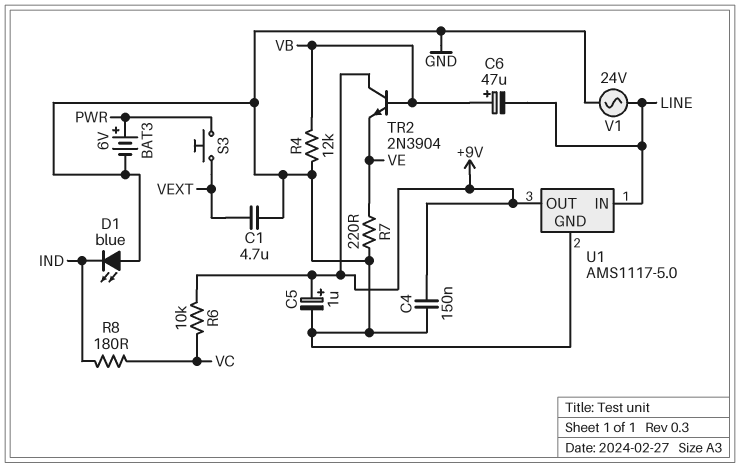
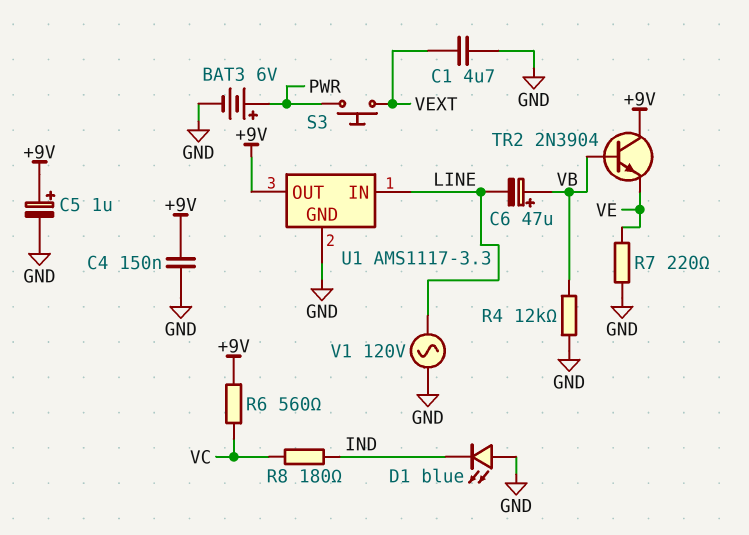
R6: 10k (+9V, VC) -> 560 (+9V, VC)
U1: AMS1117-5.0 -> AMS1117-3.3
V1: AC 24V (GND, LINE) -> AC 120V (GND, LINE)

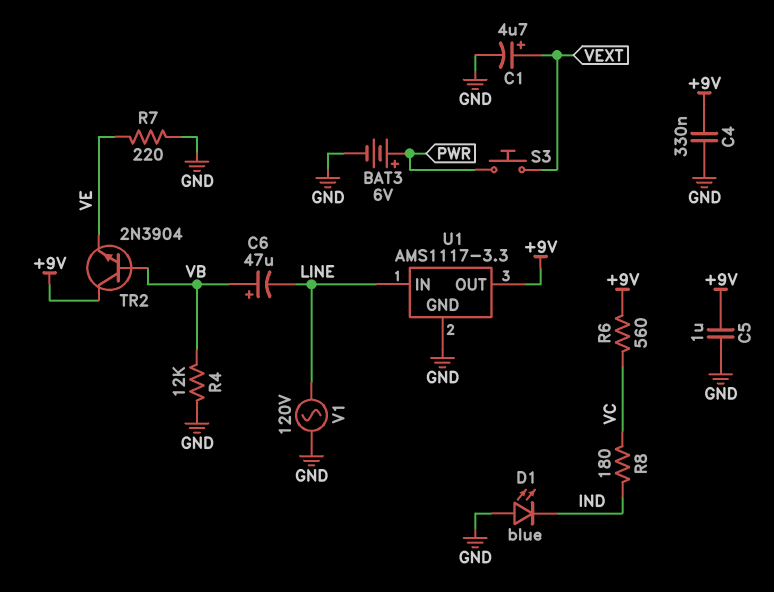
C1: 4.7uF (GND, VEXT) -> 4.7uF (plus VEXT, minus GND)
C4: 150nF (+9V, GND) -> 330nF (+9V, GND)
C5: 1uF (plus +9V, minus GND) -> 1uF (+9V, GND)

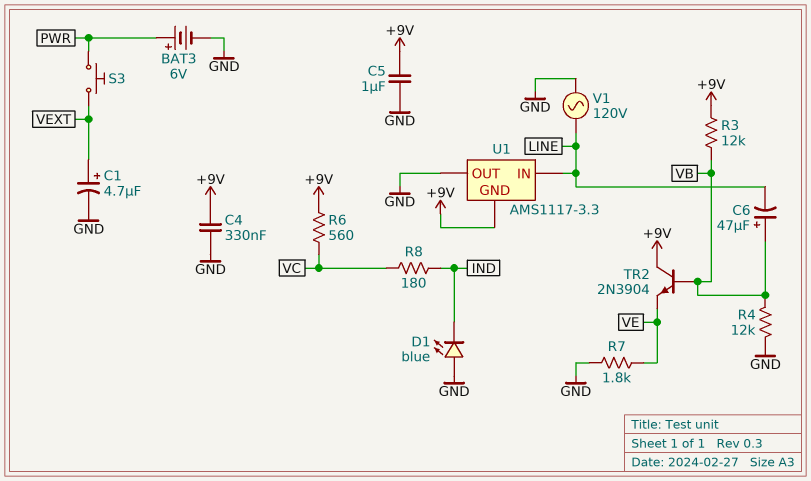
R3: none -> 12k (+9V, VB)
R7: 220 (GND, VE) -> 1.8k (GND, VE)
U1 pin GND: GND -> +9V
U1 pin OUT: +9V -> GND

